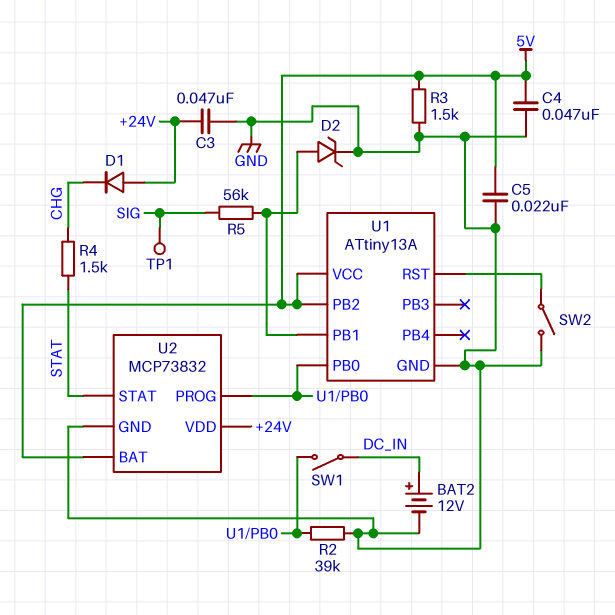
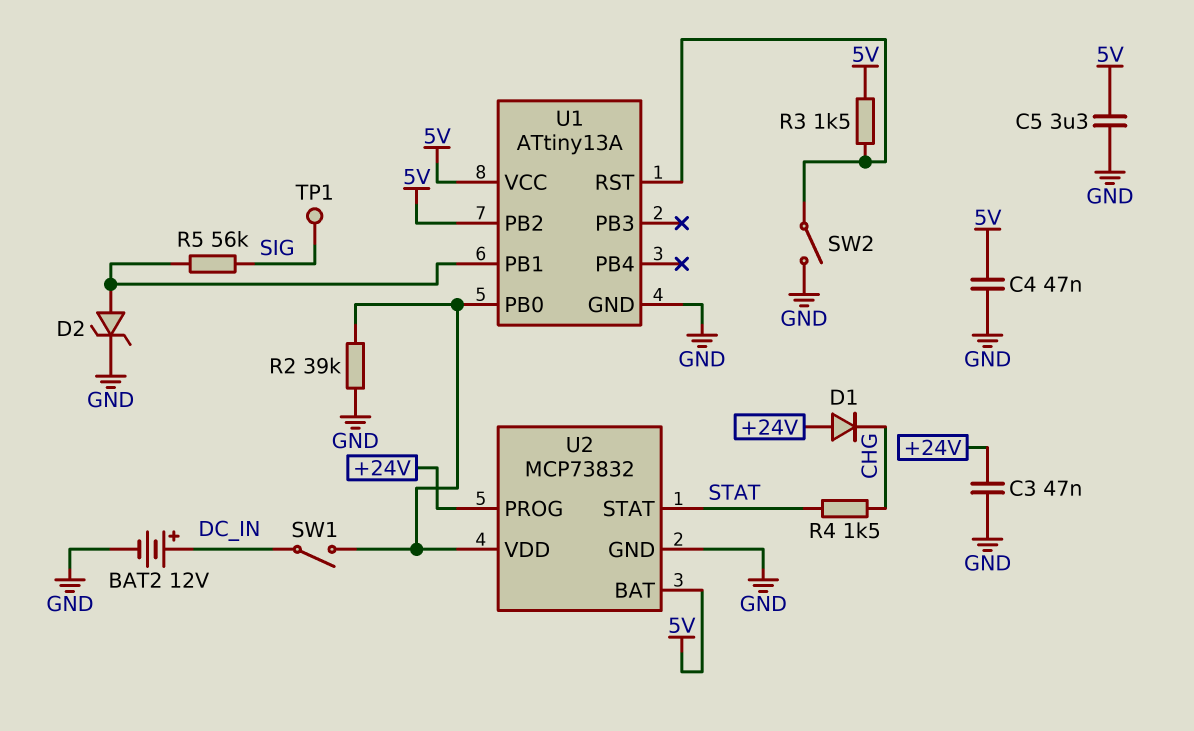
C5: 22nF (5V, GND) -> 3.3uF (5V, GND)
R3: 1.5k (5V, GND) -> 1.5k (5V, U1/RST)
U2 pin PROG: U1/PB0 -> +24V
U2 pin VDD: +24V -> U1/PB0

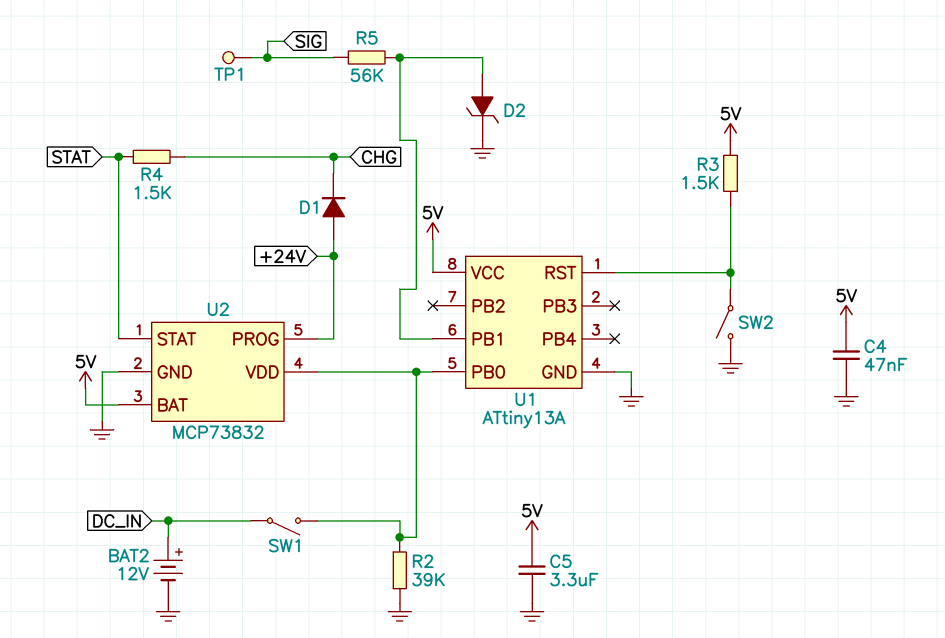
C3: 47nF (+24V, GND) -> none
U1 pin PB2: 5V -> none

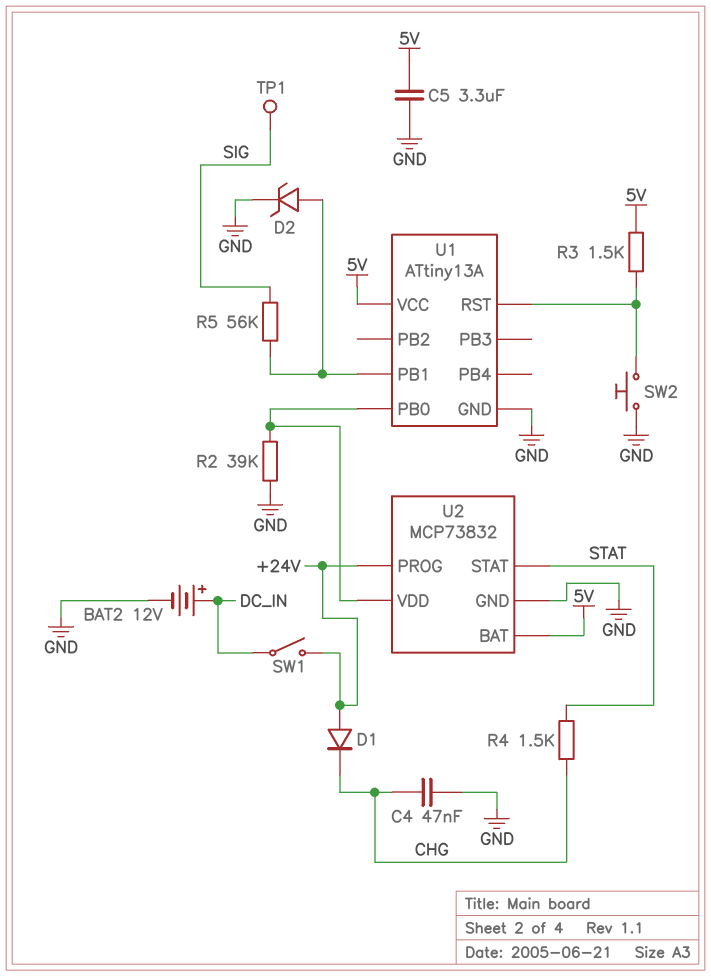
C4: 47nF (5V, GND) -> 47nF (CHG, GND)
SW1: switch (DC_IN, U1/PB0) -> switch (+24V, DC_IN)
SW2: switch (GND, U1/RST) -> button (GND, U1/RST)

